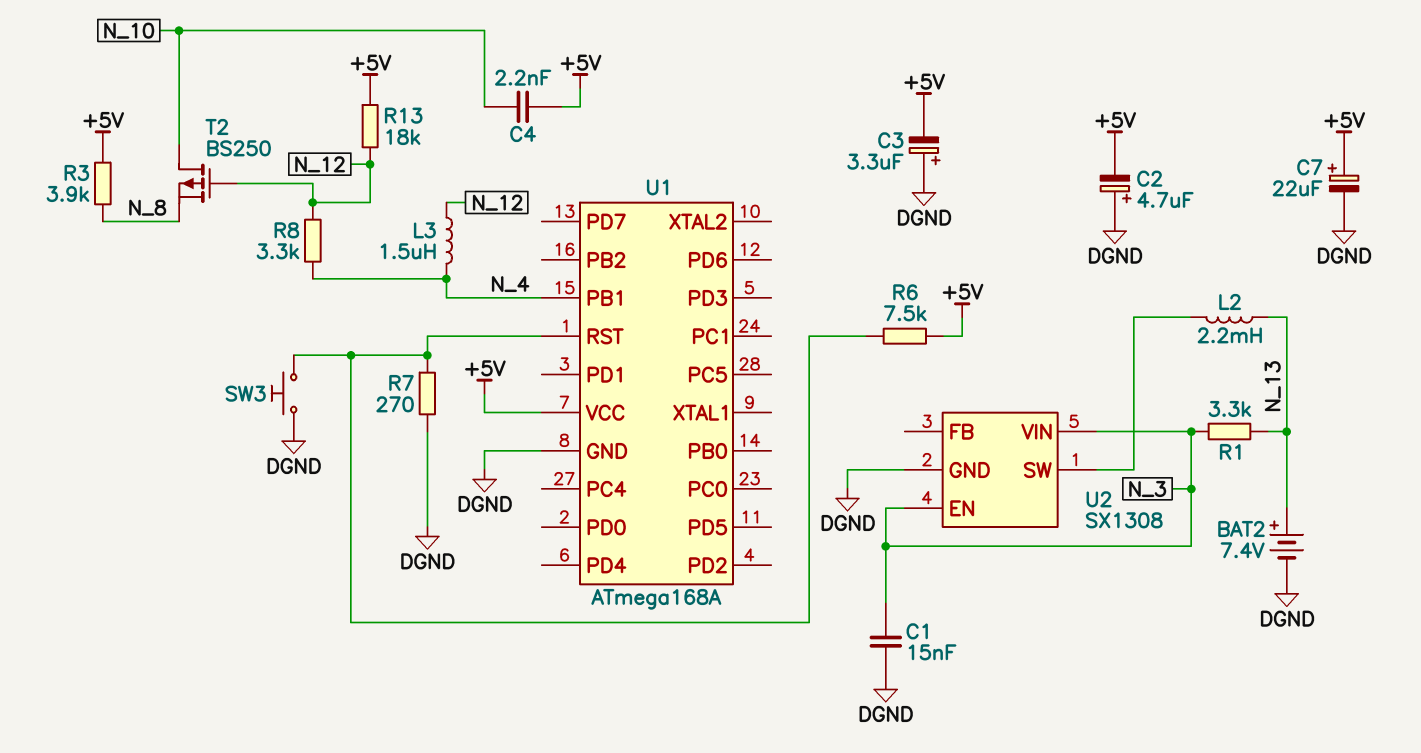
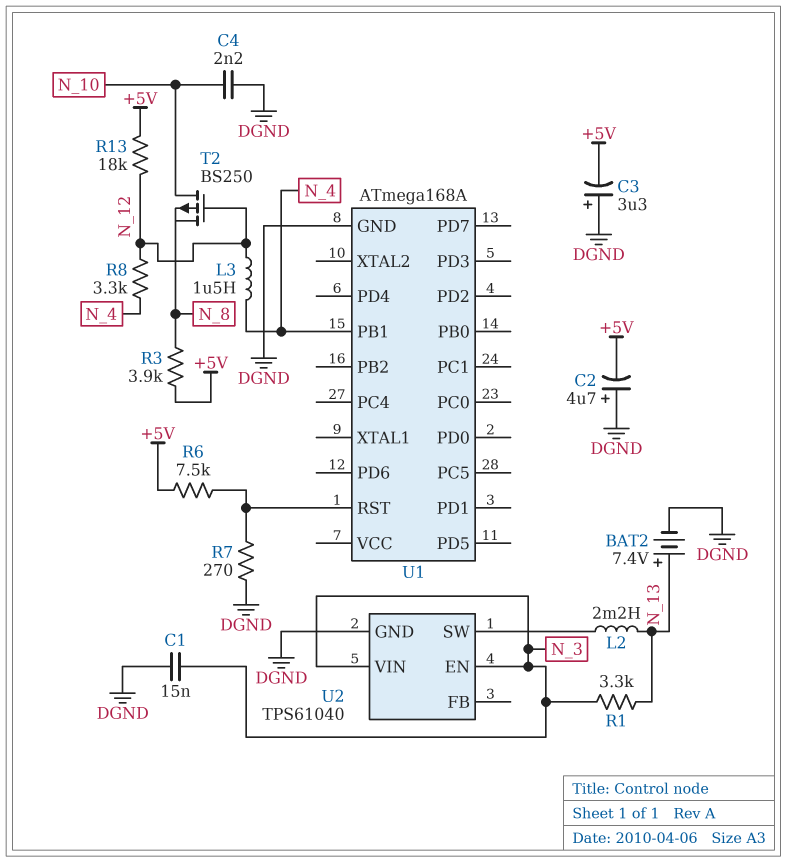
C4: 2.2nF (+5V, N_10) -> 2.2nF (DGND, N_10)
C7: 22uF (plus +5V, minus DGND) -> none
SW3: button (DGND, U1/RST) -> none
U1 pin VCC: +5V -> none
U2: SX1308 -> TPS61040

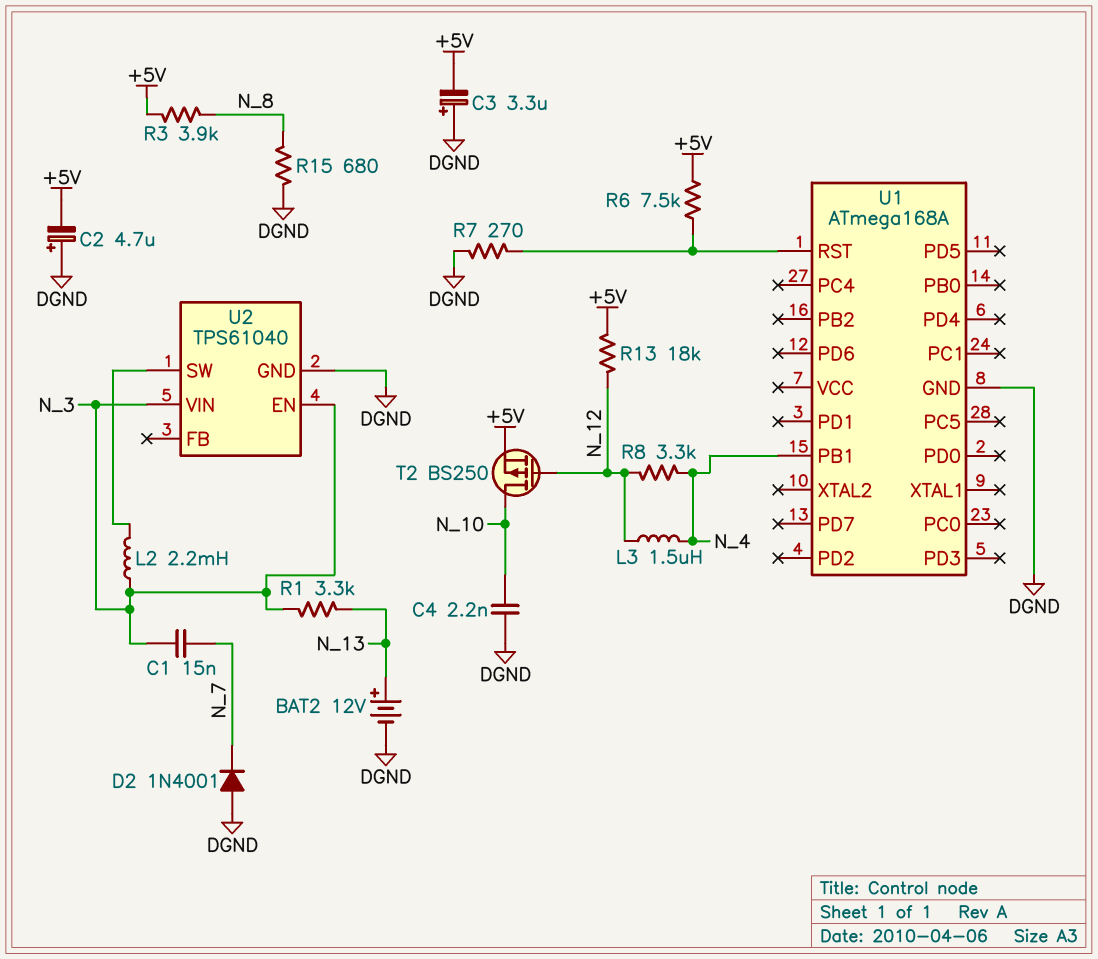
BAT2: 7.4V (plus N_13, minus DGND) -> 12V (plus N_13, minus DGND)
C1: 15nF (DGND, N_3) -> 15nF (N_3, N_7)
D2: none -> diode 1N4001 (A DGND, K N_7)
L2: 2.2mH (N_13, U2/SW) -> 2.2mH (N_3, U2/SW)
R15: none -> 680 (DGND, N_8)
T2: PMOS BS250 (G N_12, D N_10, S N_8) -> PMOS BS250 (G N_12, D N_10, S +5V)

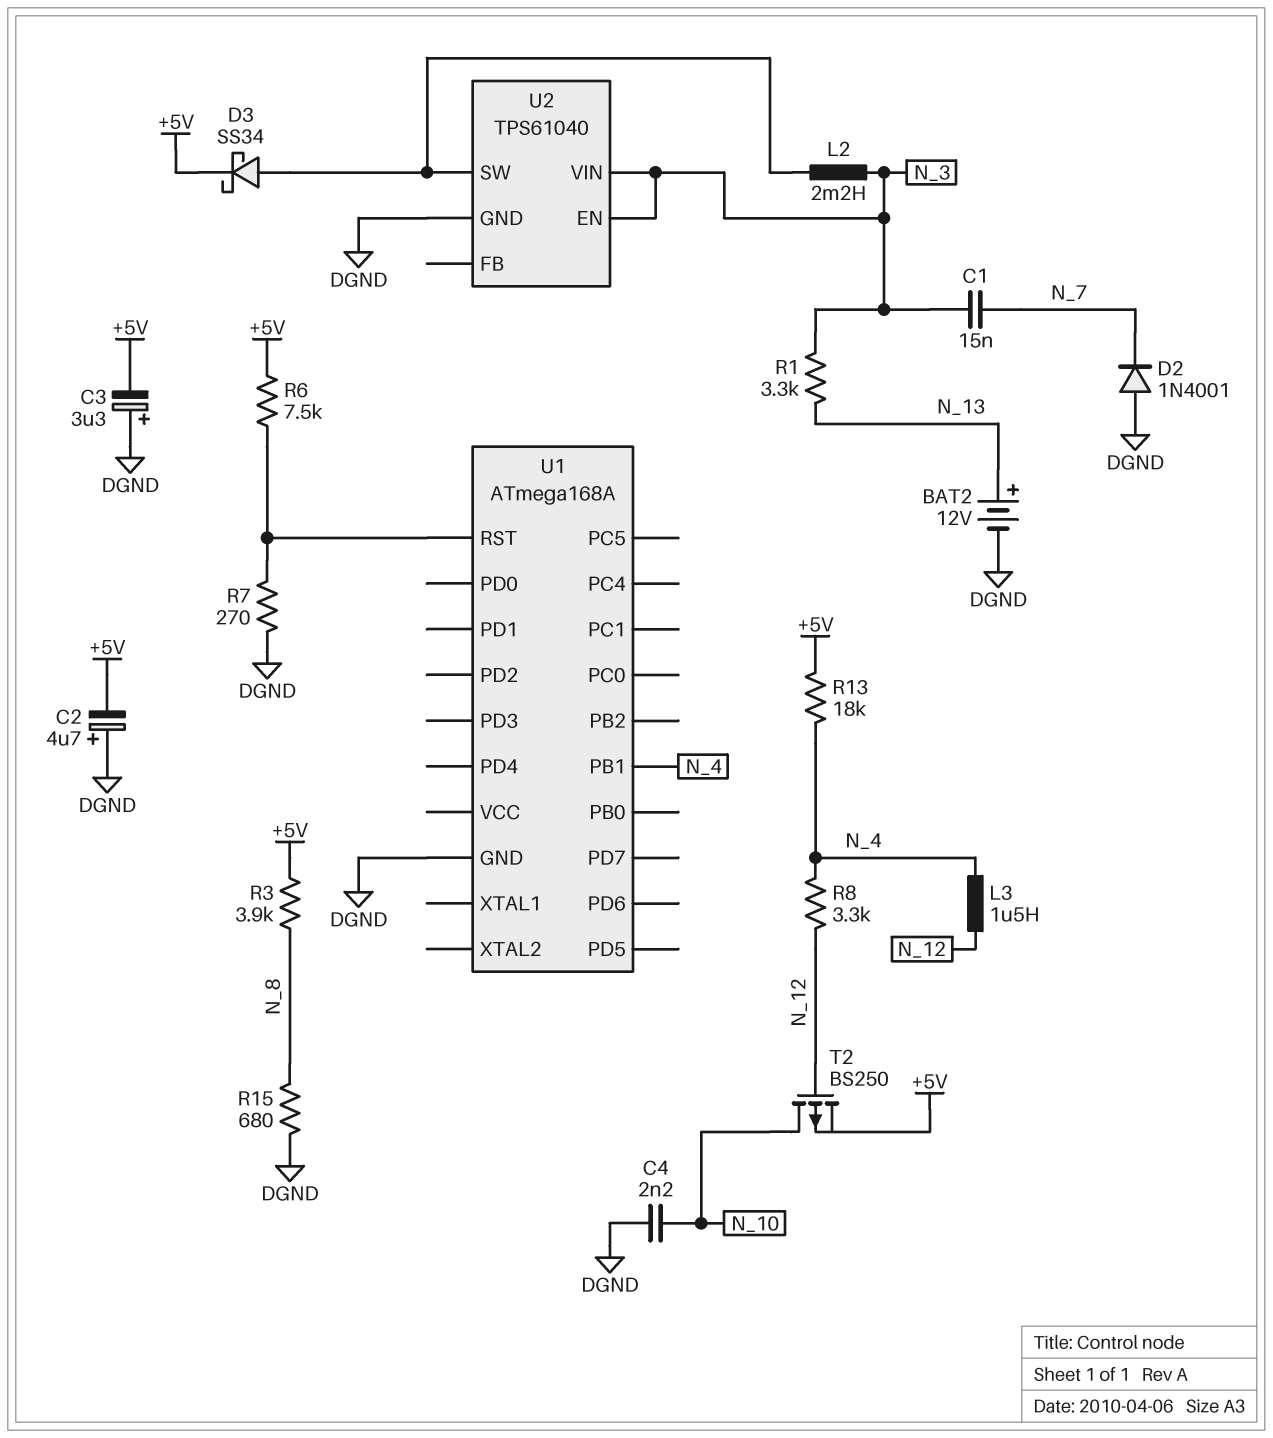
D3: none -> schottky SS34 (A U2/SW, K +5V)
R13: 18k (+5V, N_12) -> 18k (+5V, N_4)

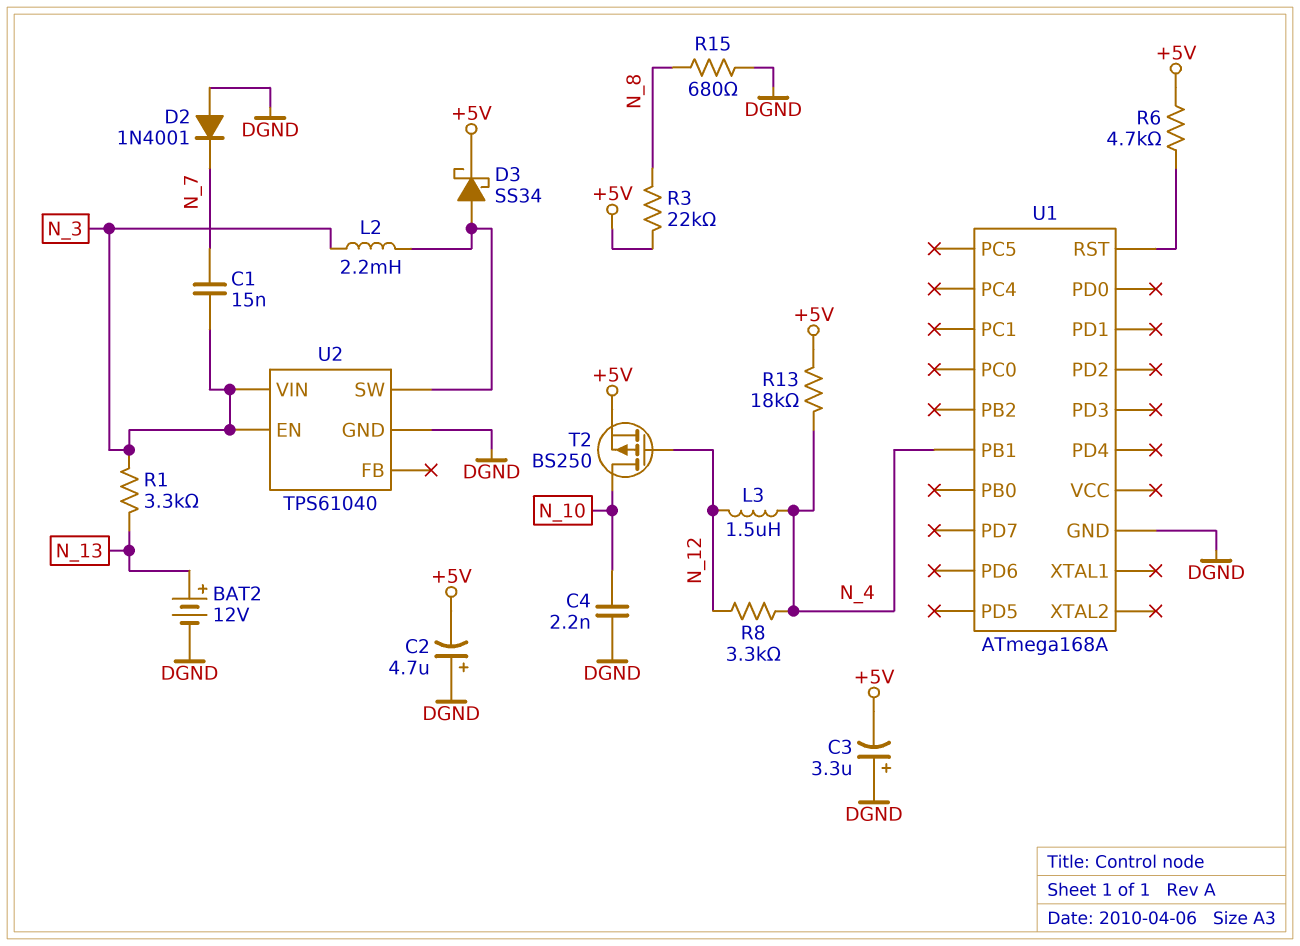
R3: 3.9k (+5V, N_8) -> 22k (+5V, N_8)
R6: 7.5k (+5V, U1/RST) -> 4.7k (+5V, U1/RST)
R7: 270 (DGND, U1/RST) -> none

